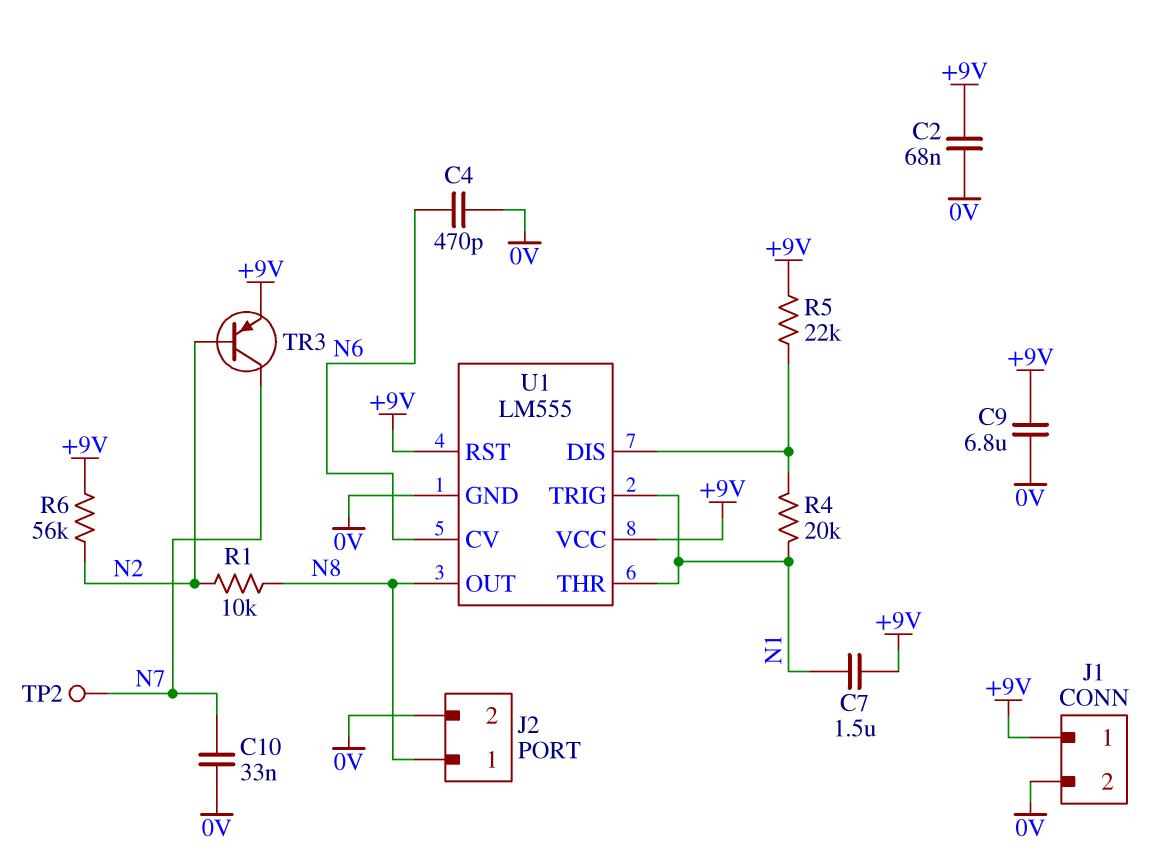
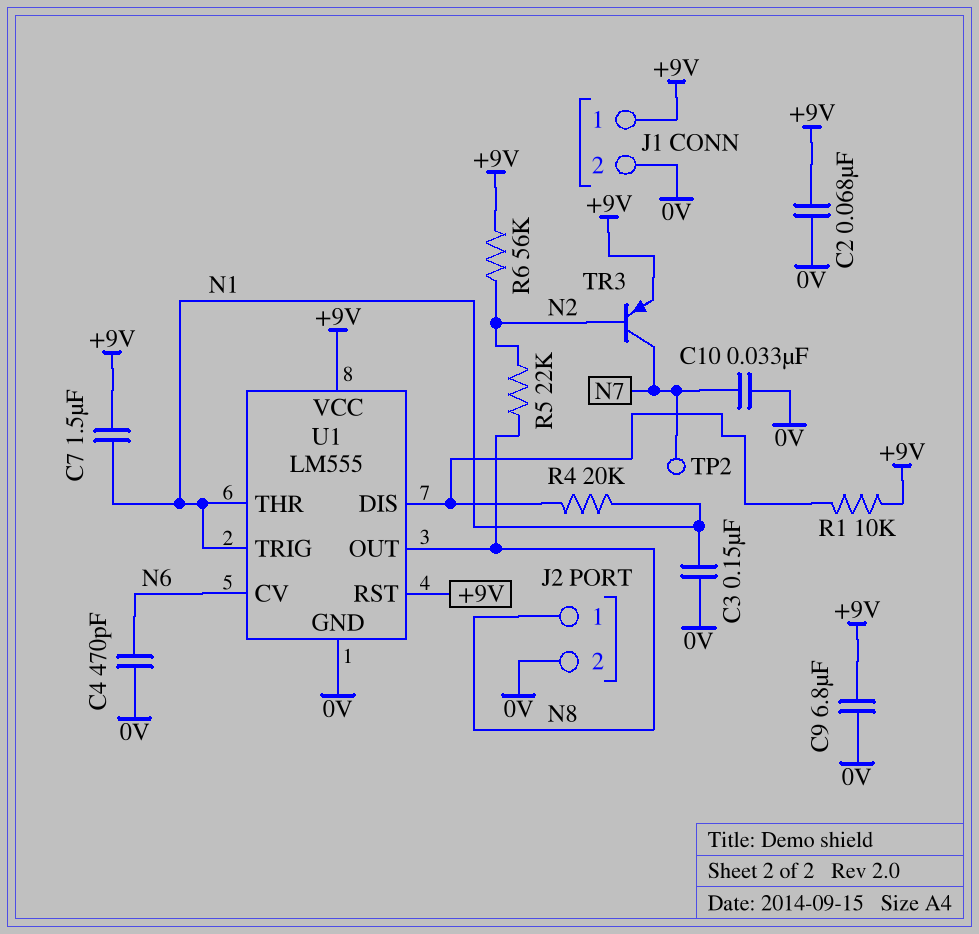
C3: none -> 150nF (0V, N1)
R1: 10k (N2, N8) -> 10k (+9V, U1/DIS)
R5: 22k (+9V, U1/DIS) -> 22k (N2, N8)

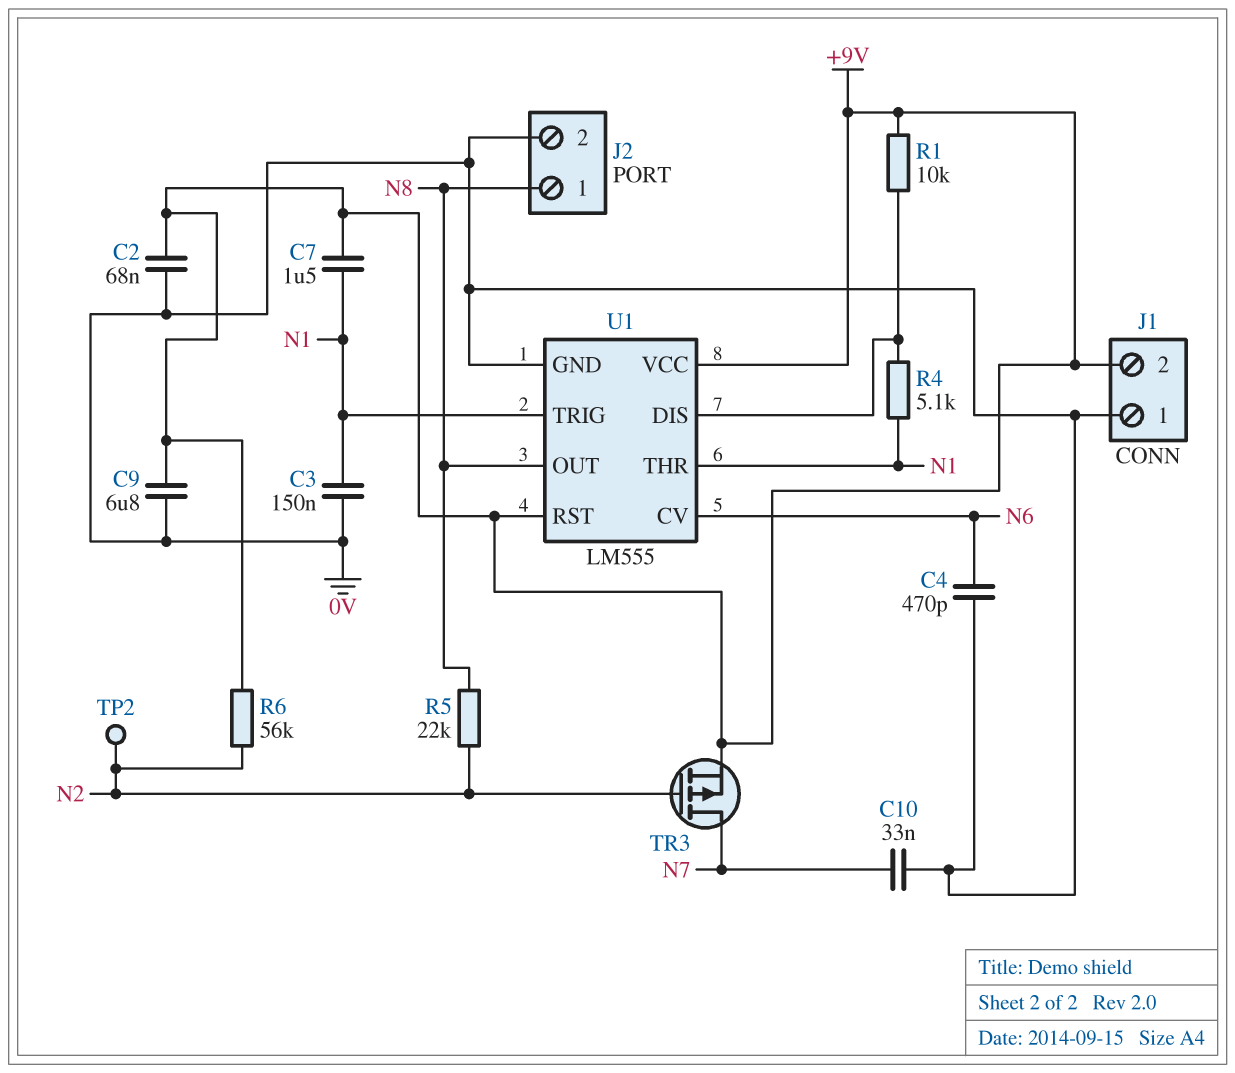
J1 pin 1: +9V -> 0V
J1 pin 2: 0V -> +9V
R4: 20k (N1, U1/DIS) -> 5.1k (N1, U1/DIS)
TP2: test point (N7) -> test point (N2)
TR3: PNP (B N2, C N7, E +9V) -> PMOS (G N2, D N7, S +9V)

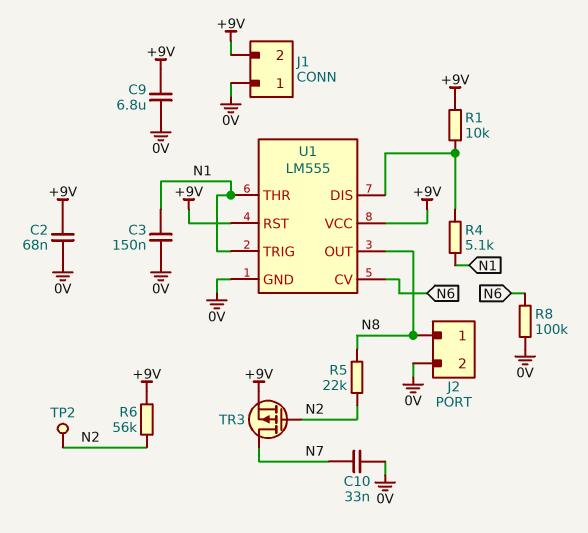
C4: 470pF (0V, N6) -> none
C7: 1.5uF (+9V, N1) -> none
R8: none -> 100k (0V, N6)

